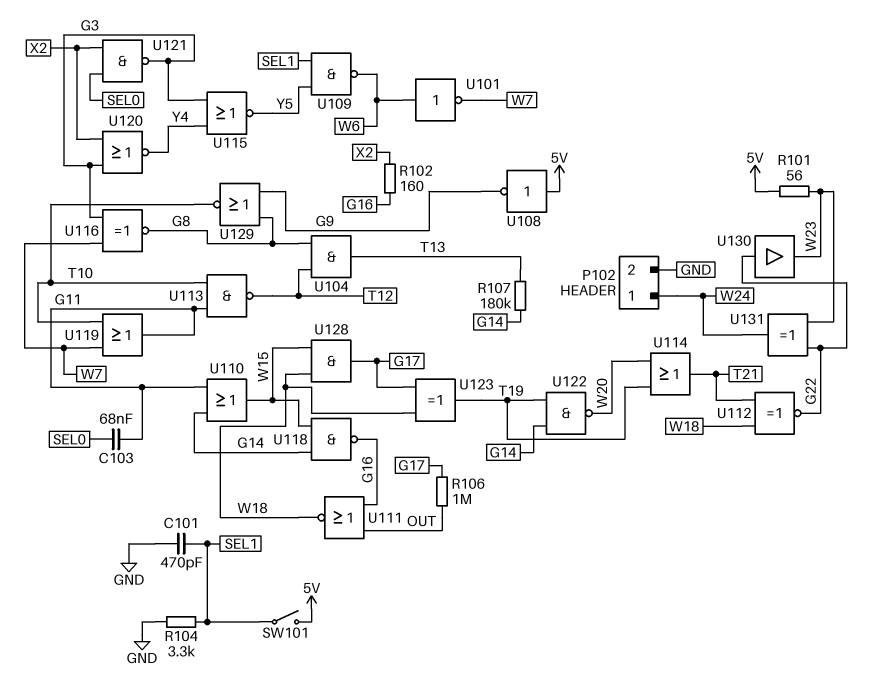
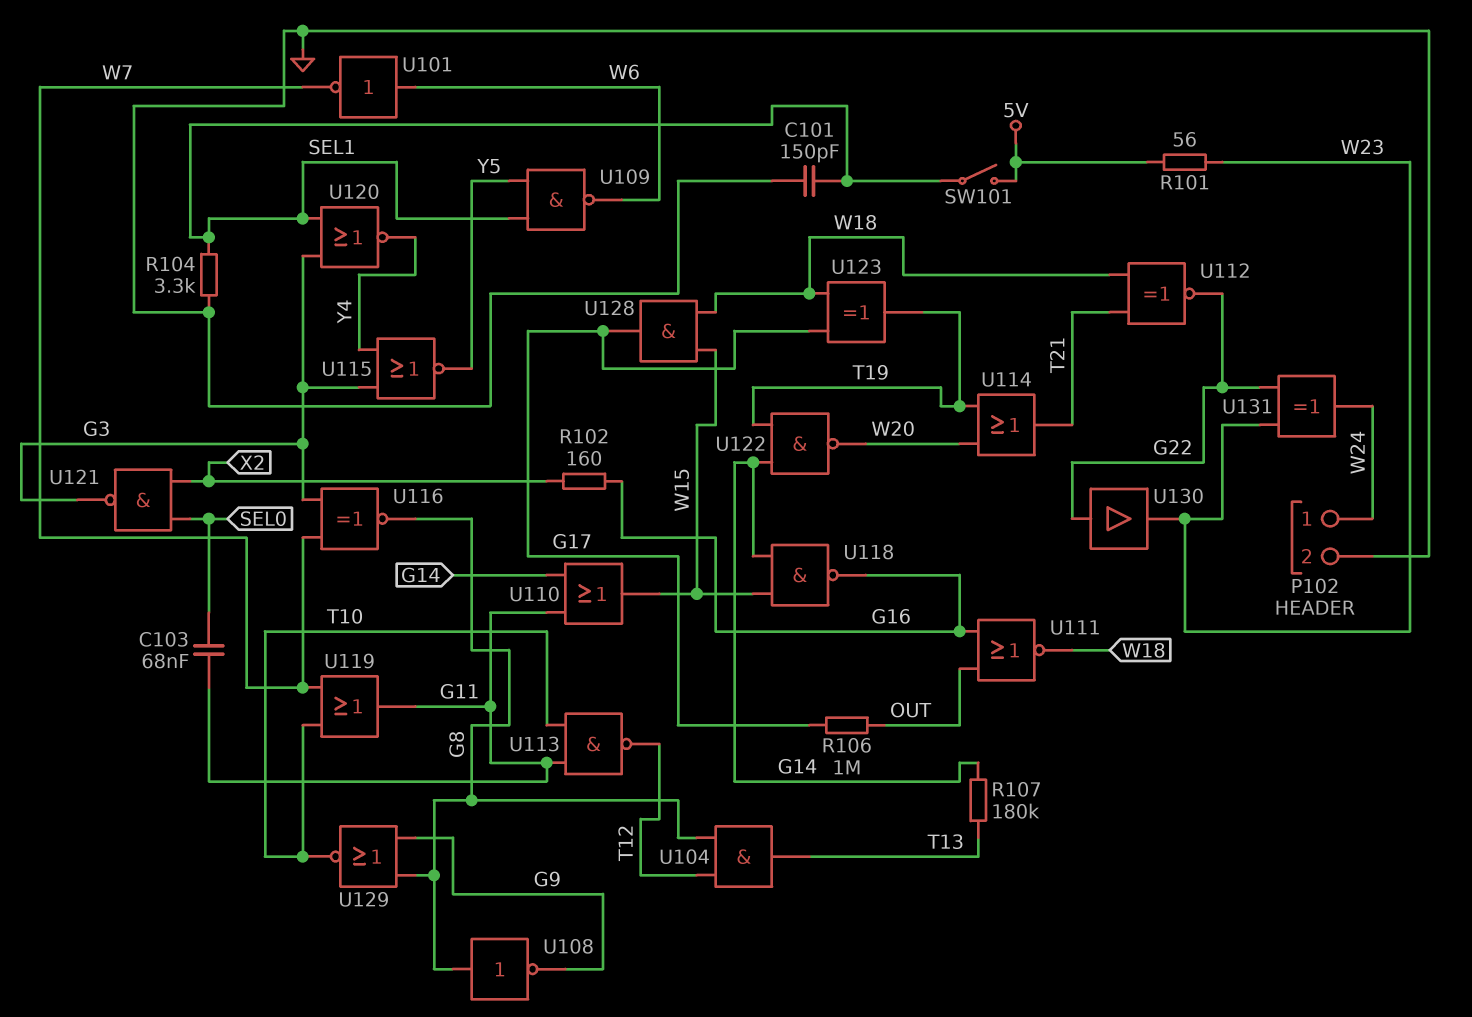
C101: 470pF (GND, SEL1) -> 150pF (GND, SEL1)
U108: NOT (in 5V, out G9) -> NOT (in G8, out G9)
U120: NOR (in G3, in X2, out Y4) -> NOR (in G3, in SEL1, out Y4)

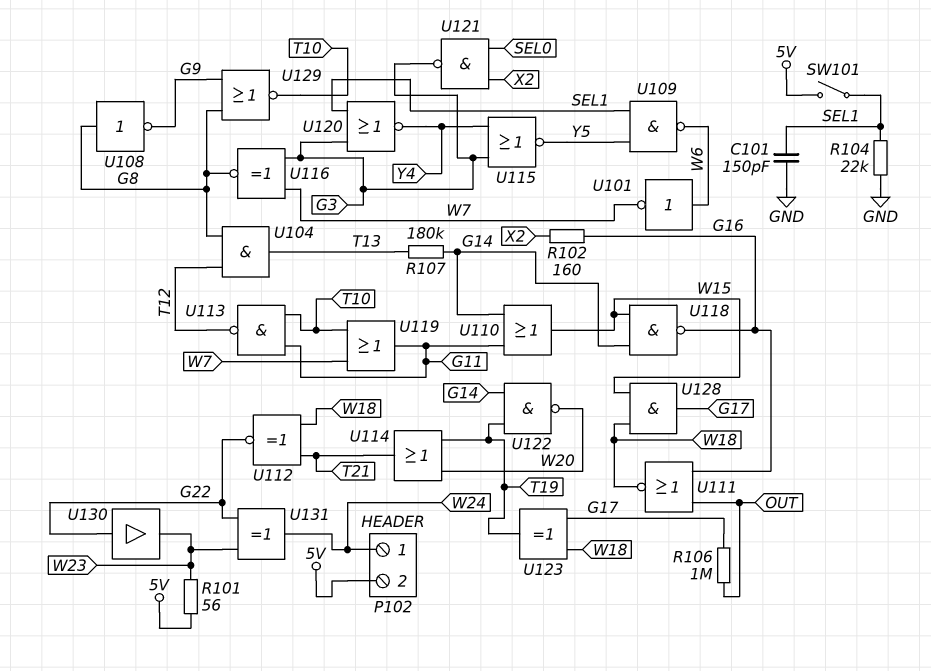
C103: 68nF (G11, SEL0) -> none
P102 pin 2: GND -> 5V
R104: 3.3k (GND, SEL1) -> 22k (GND, SEL1)

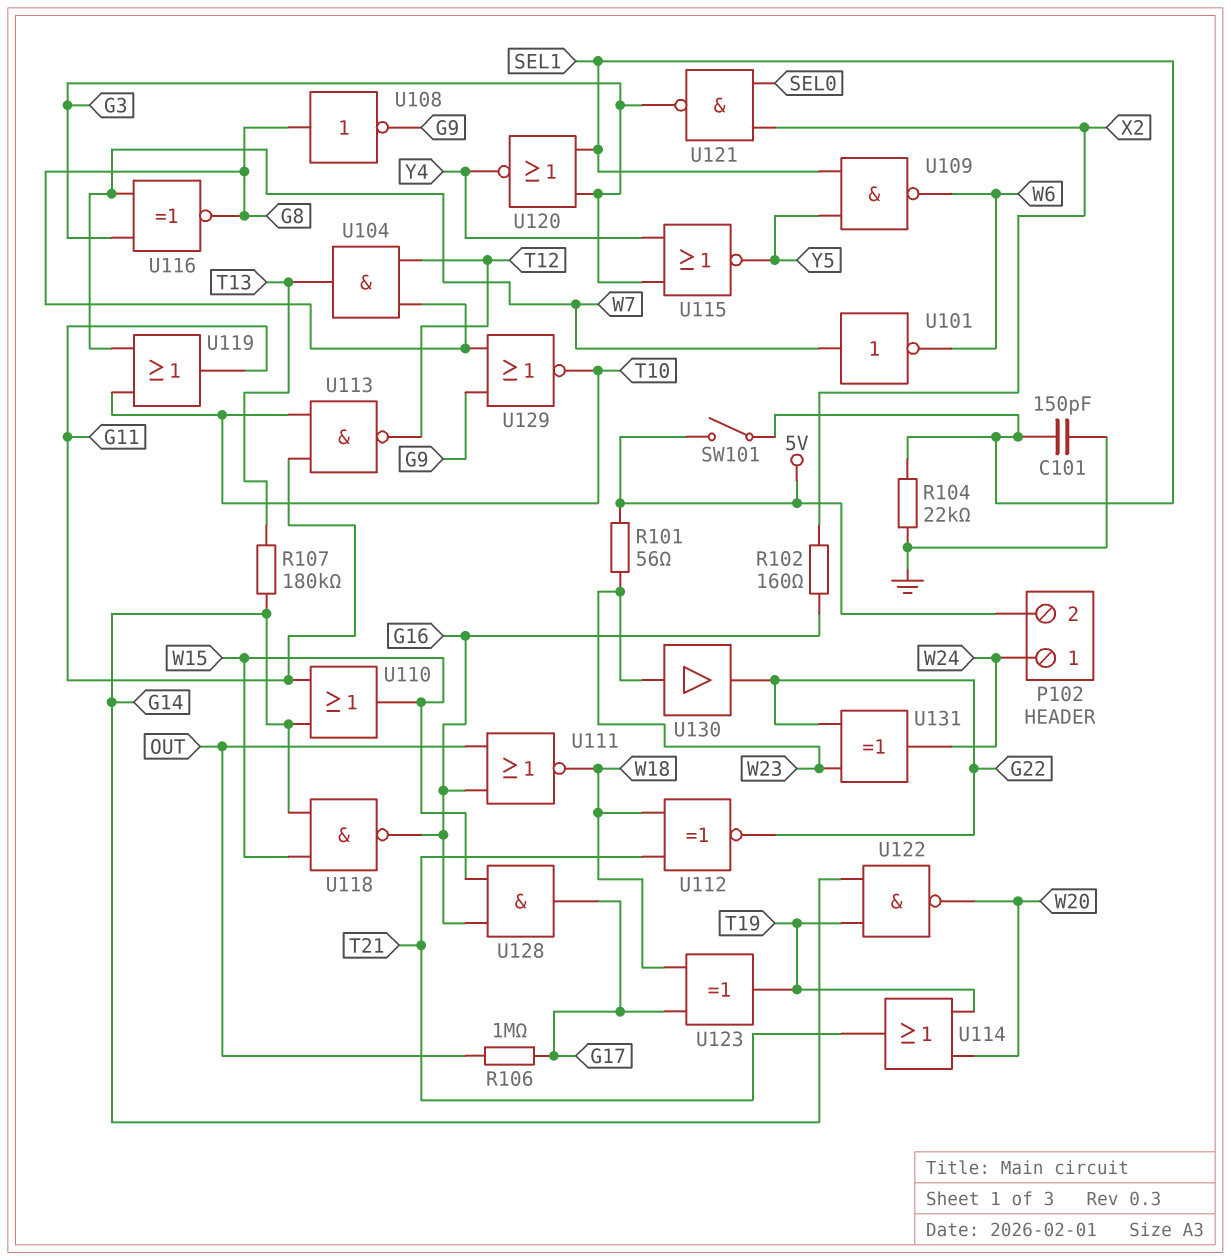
U101: NOT (in W6, out W7) -> NOT (in W7, out W6)
U128: AND (in W15, in W18, out G17) -> AND (in G16, in W15, out G17)
U130: buffer (in G22, out W23) -> buffer (in W23, out G22)

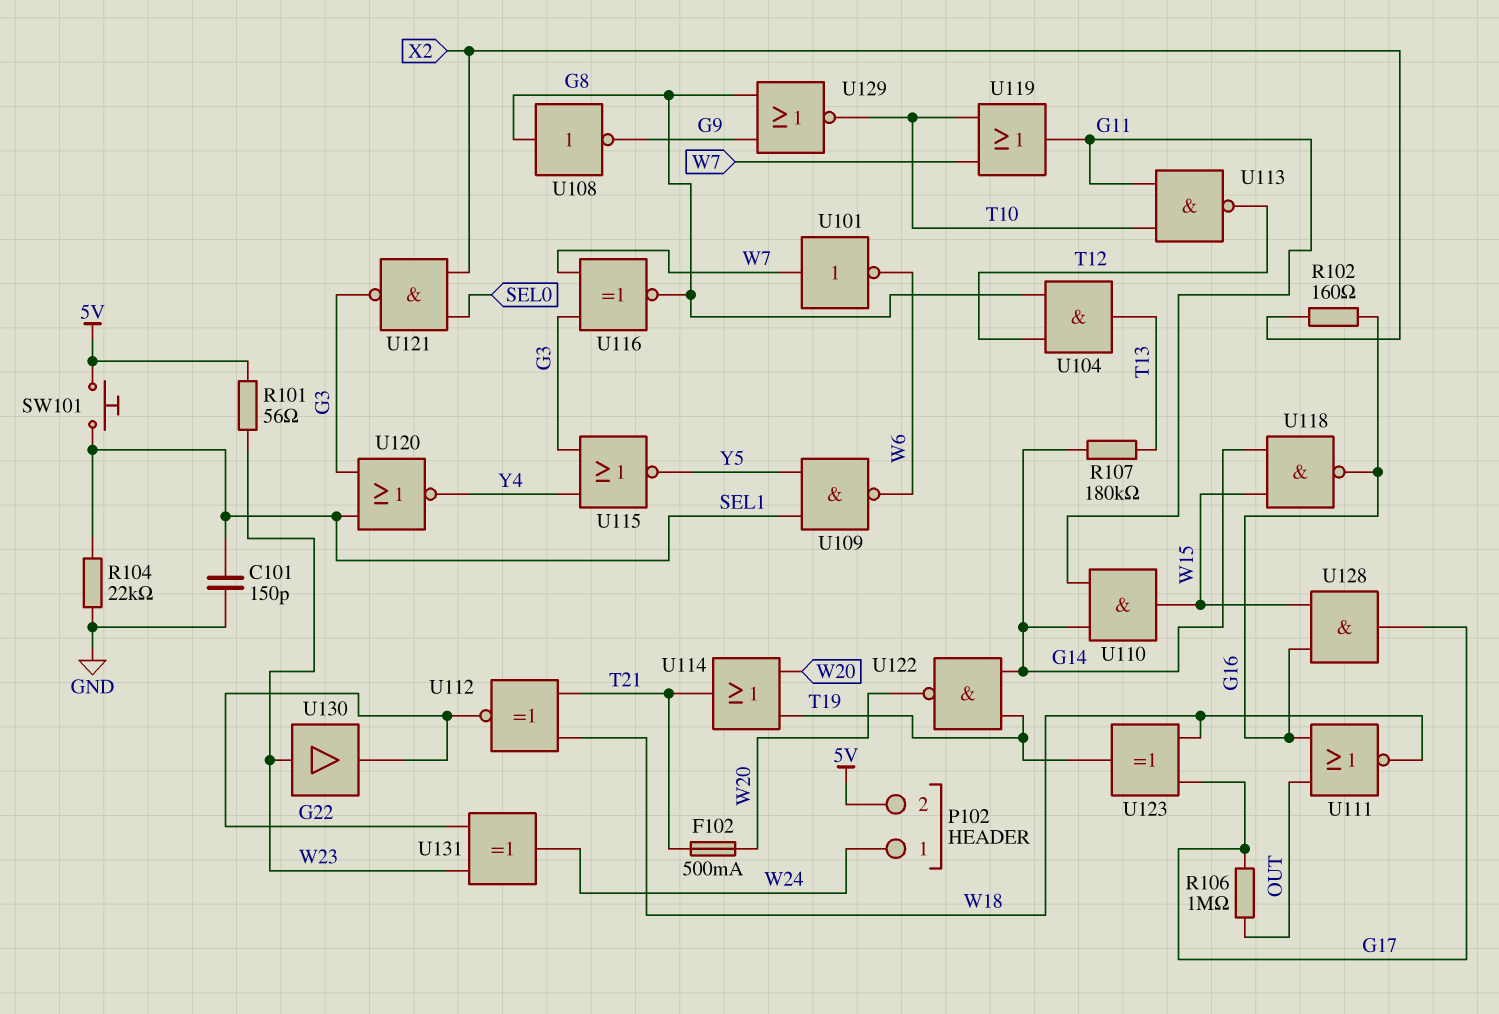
F102: none -> 500mA (T21, W20)
SW101: switch (5V, SEL1) -> button (5V, SEL1)
U110: OR (in G11, in G14, out W15) -> AND (in G11, in G14, out W15)

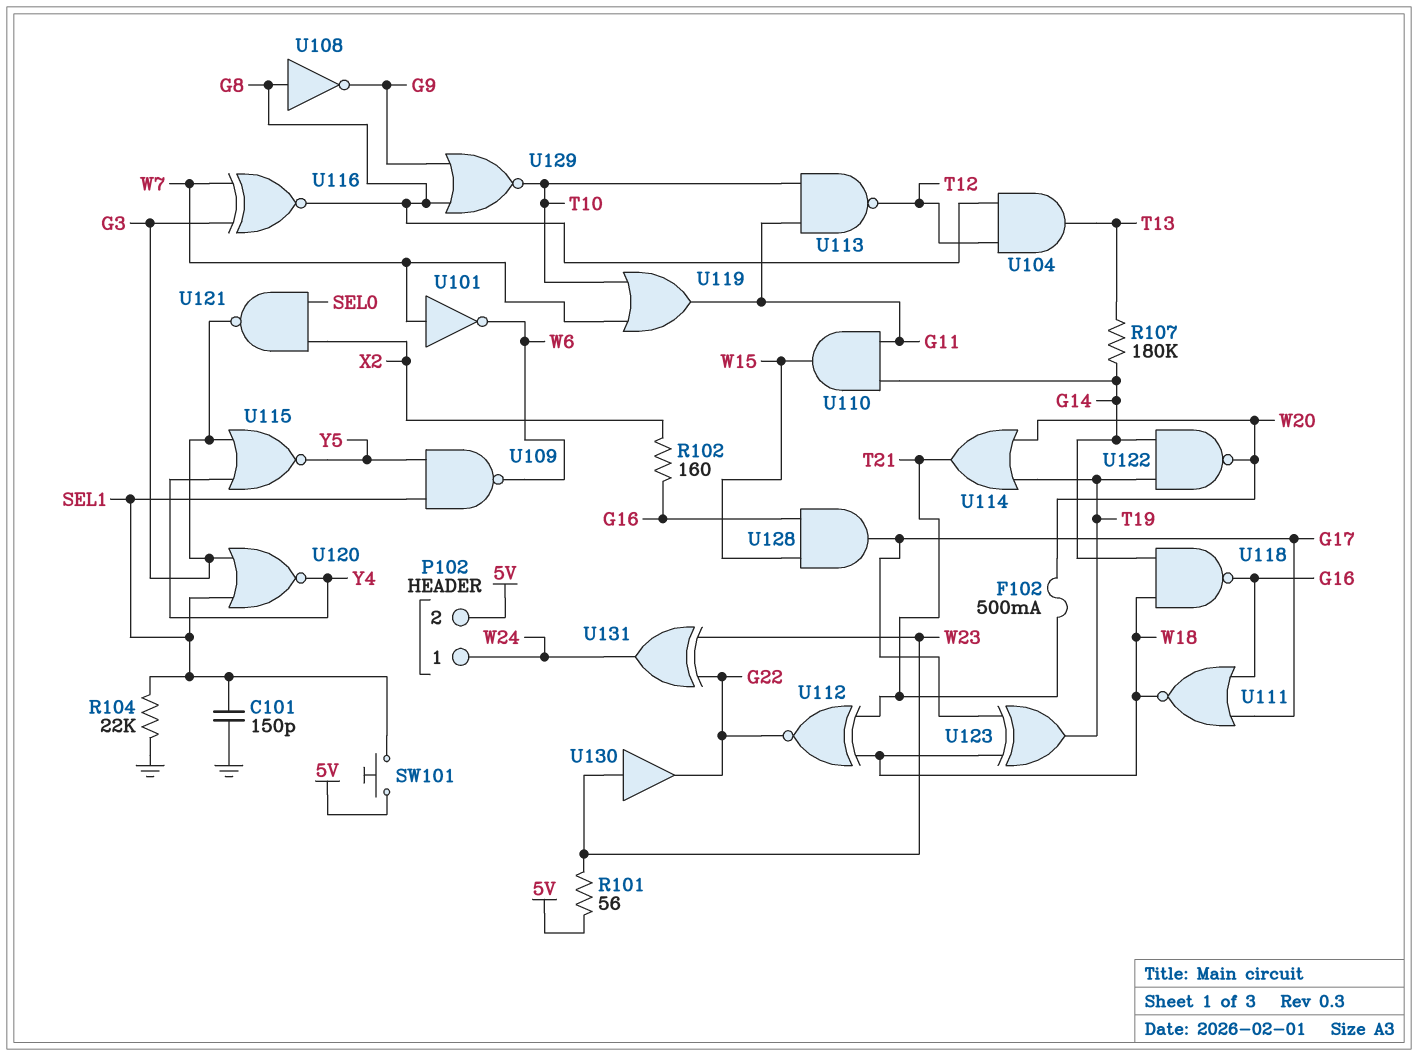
R106: 1M (G17, OUT) -> none
U111: NOR (in G16, in OUT, out W18) -> NOR (in G16, in G17, out W18)
U118: NAND (in G14, in W15, out G16) -> NAND (in G14, in W18, out G16)

